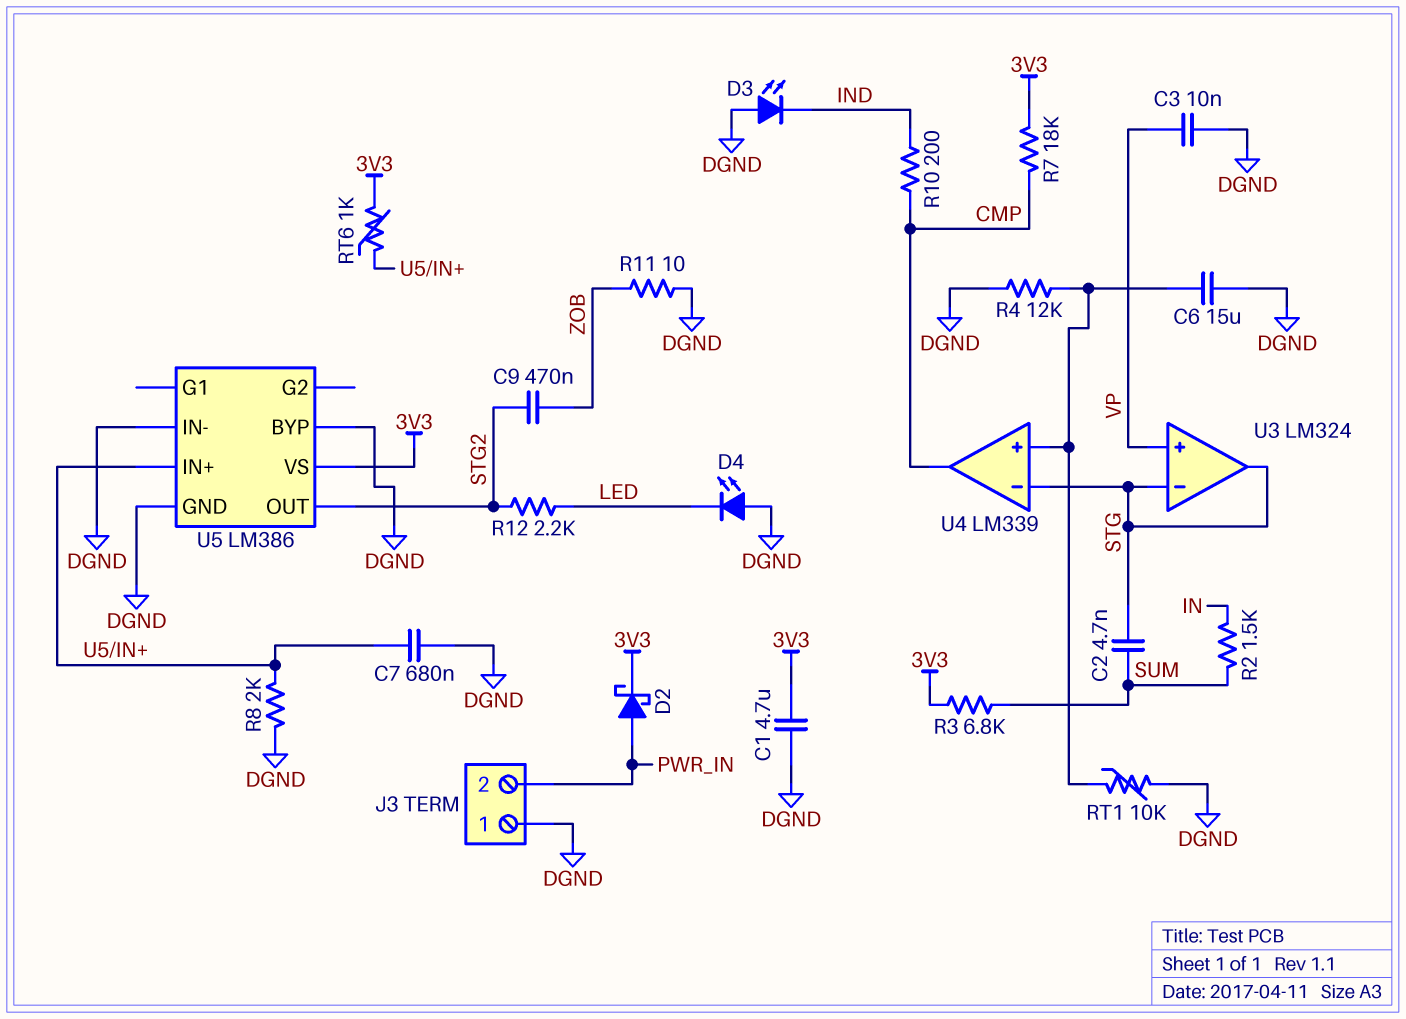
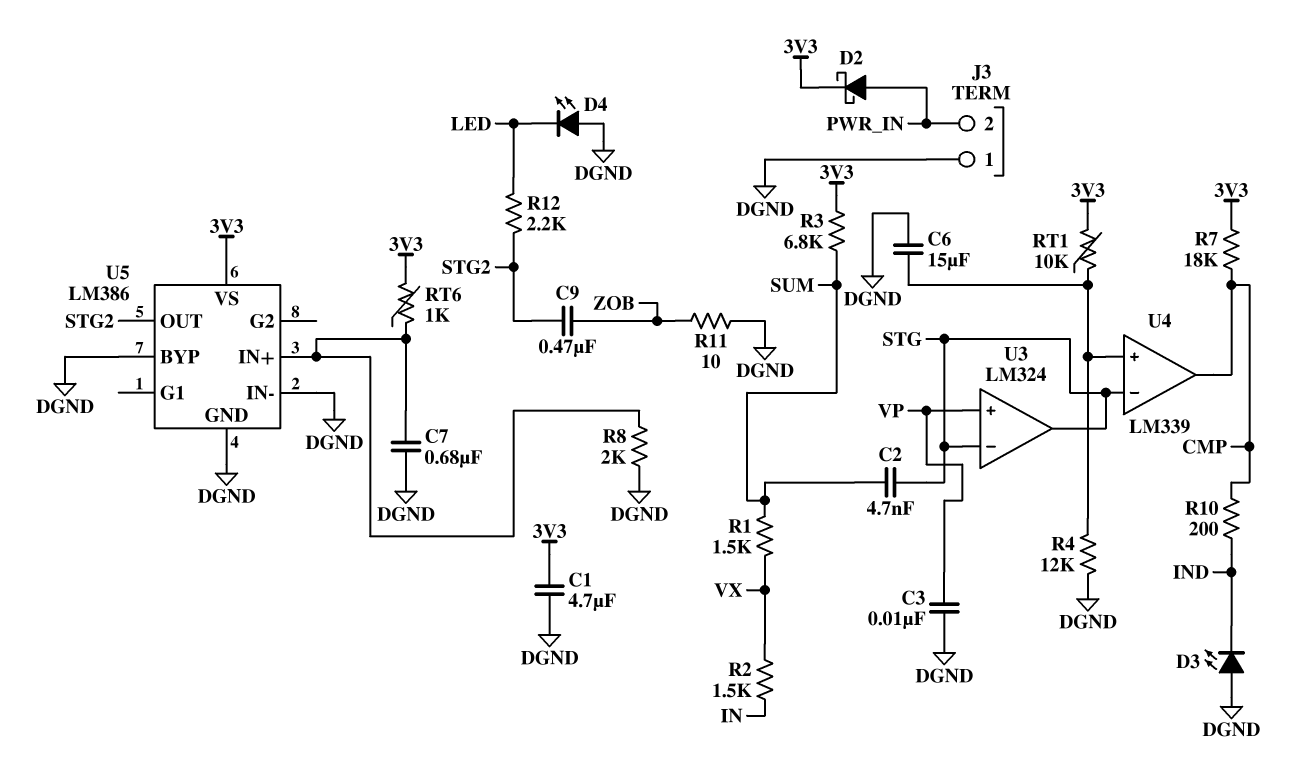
R1: none -> 1.5k (SUM, VX)
R2: 1.5k (IN, SUM) -> 1.5k (IN, VX)
RT1: 10k (DGND, U4/in+) -> 10k (3V3, U4/in+)

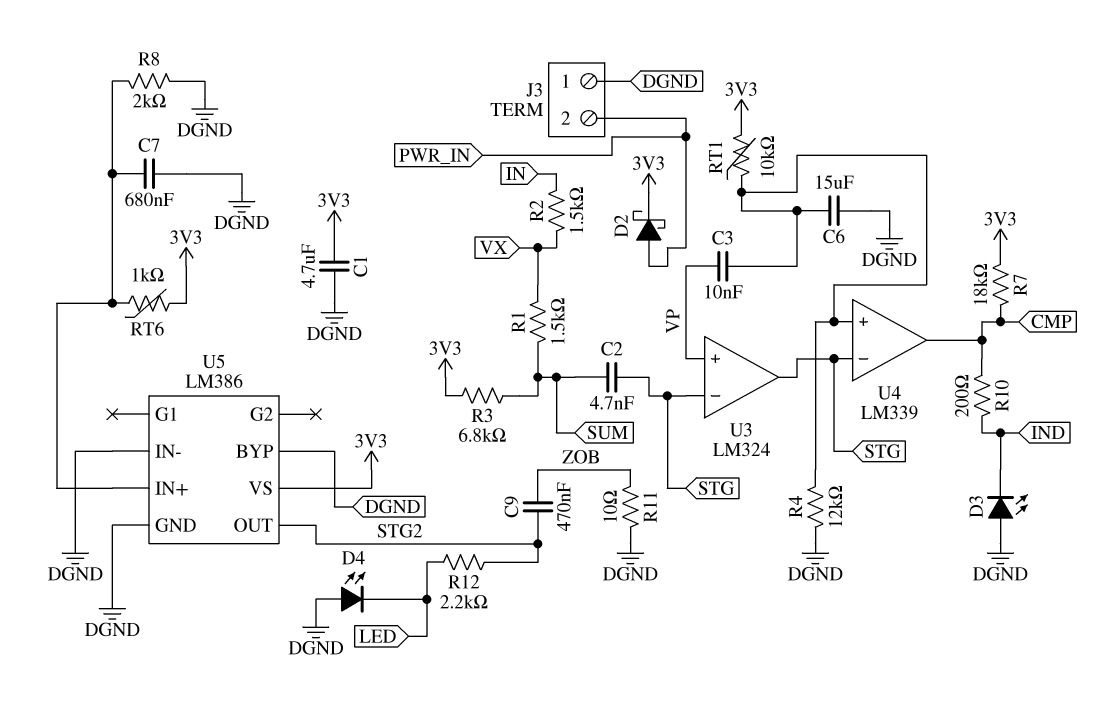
C3: 10nF (DGND, VP) -> 10nF (U4/in+, VP)

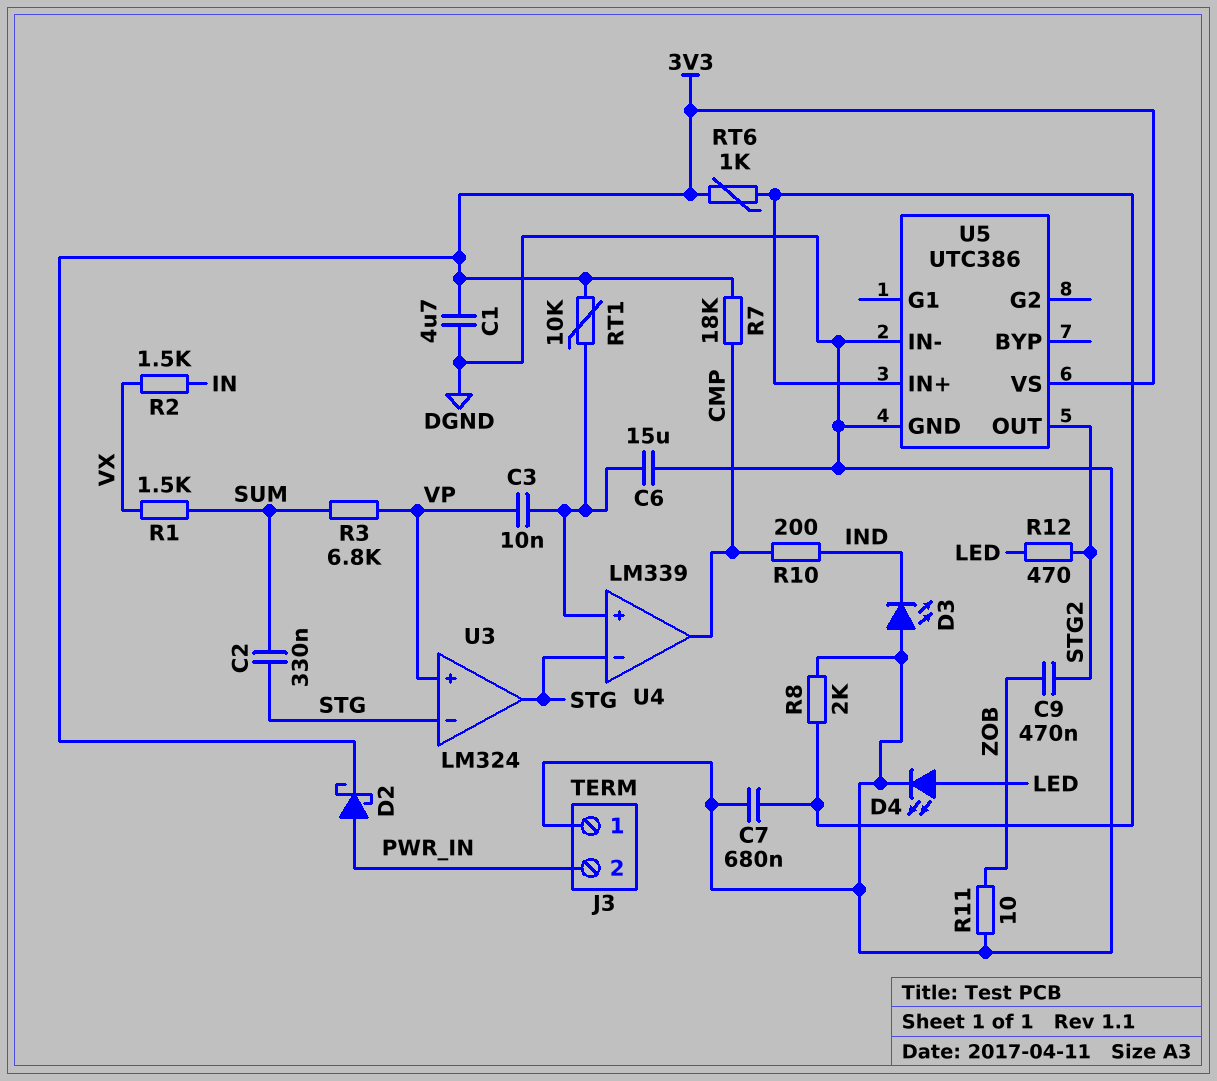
C2: 4.7nF (STG, SUM) -> 330nF (STG, SUM)
D4: LED (A DGND, K LED) -> LED (A LED, K DGND)
R3: 6.8k (3V3, SUM) -> 6.8k (SUM, VP)
R4: 12k (DGND, U4/in+) -> none
R12: 2.2k (LED, STG2) -> 470 (LED, STG2)
U5: LM386 -> UTC386
U5 pin BYP: DGND -> none

